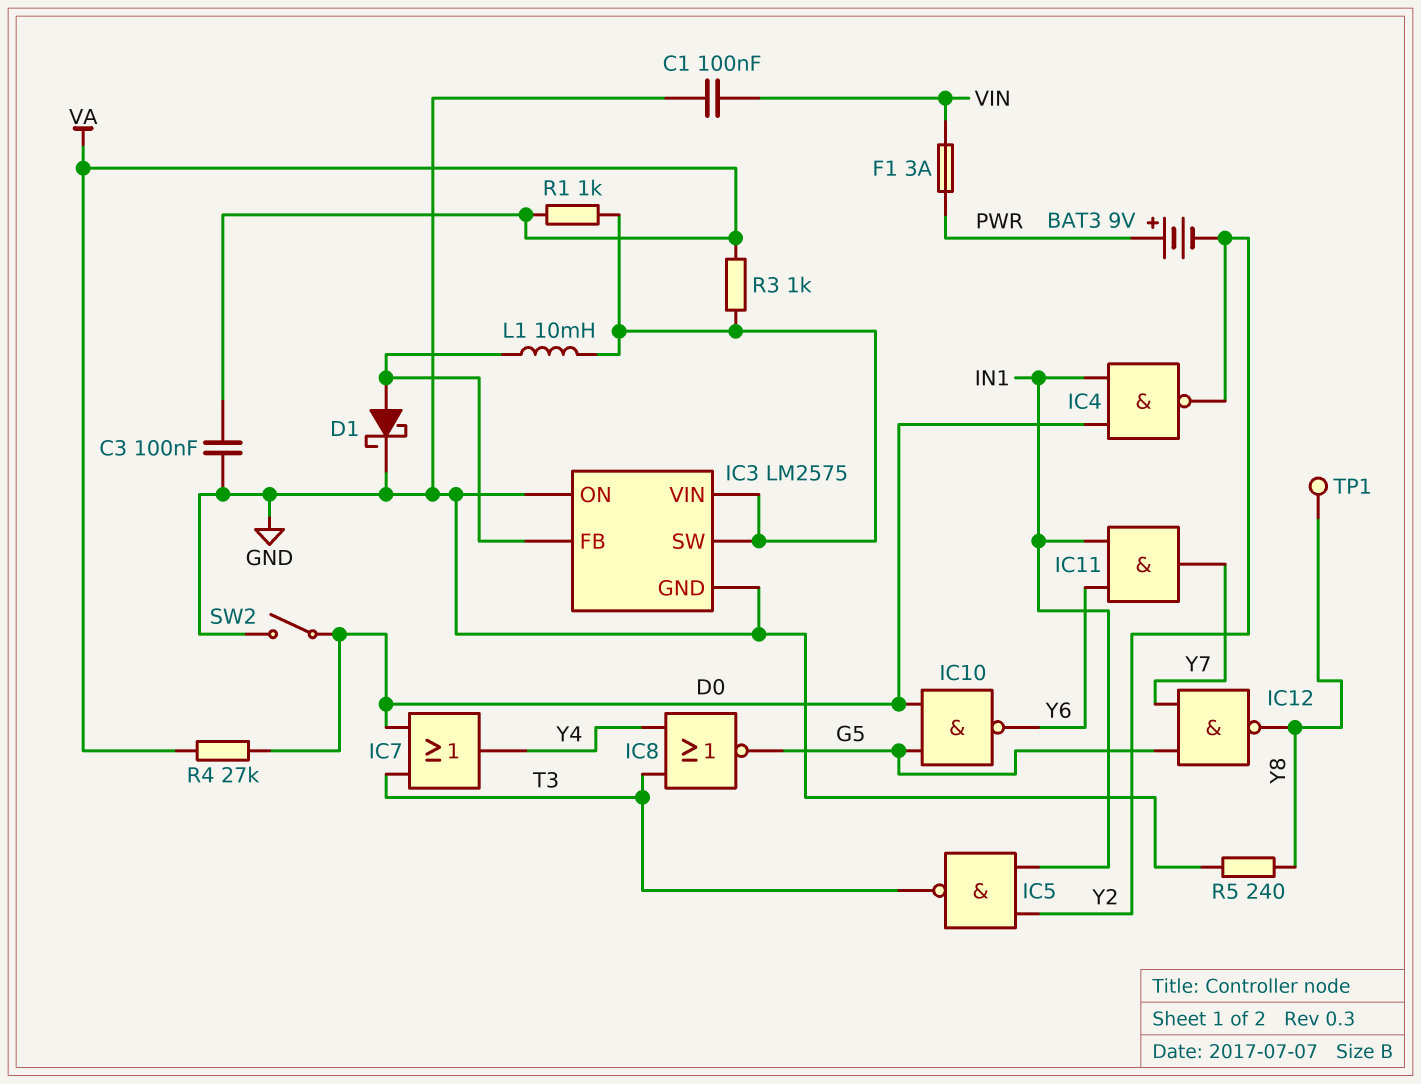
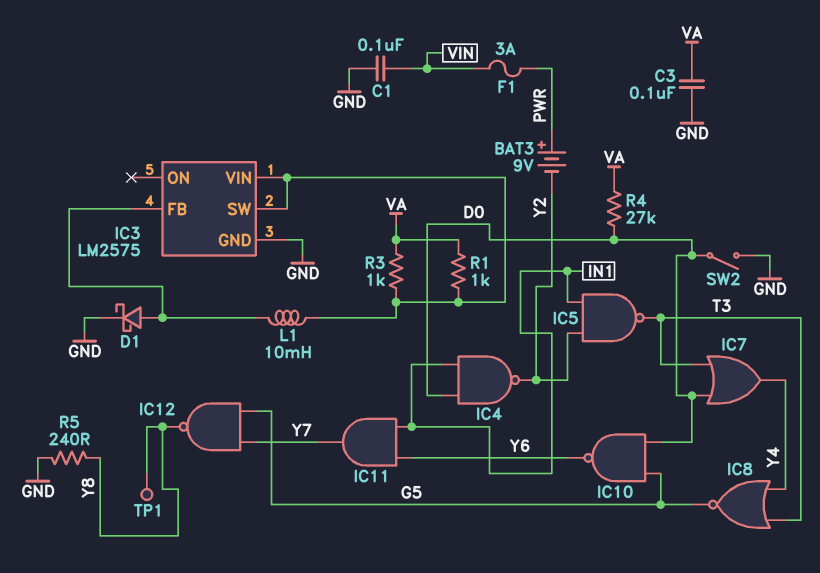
IC3 pin ON: GND -> none

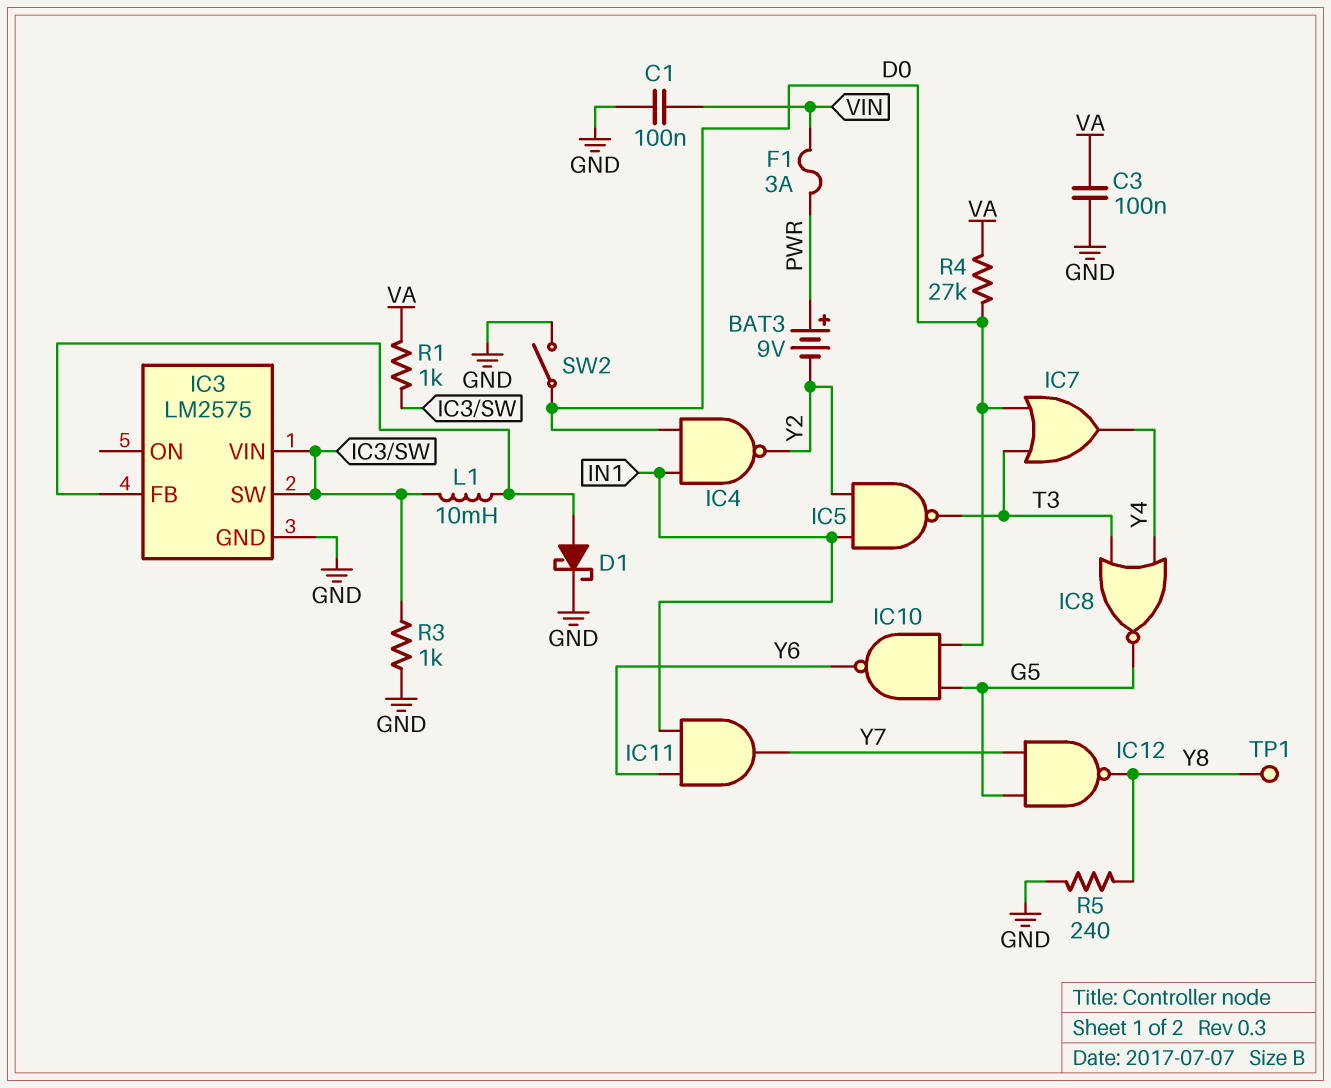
R3: 1k (IC3/SW, VA) -> 1k (GND, IC3/SW)

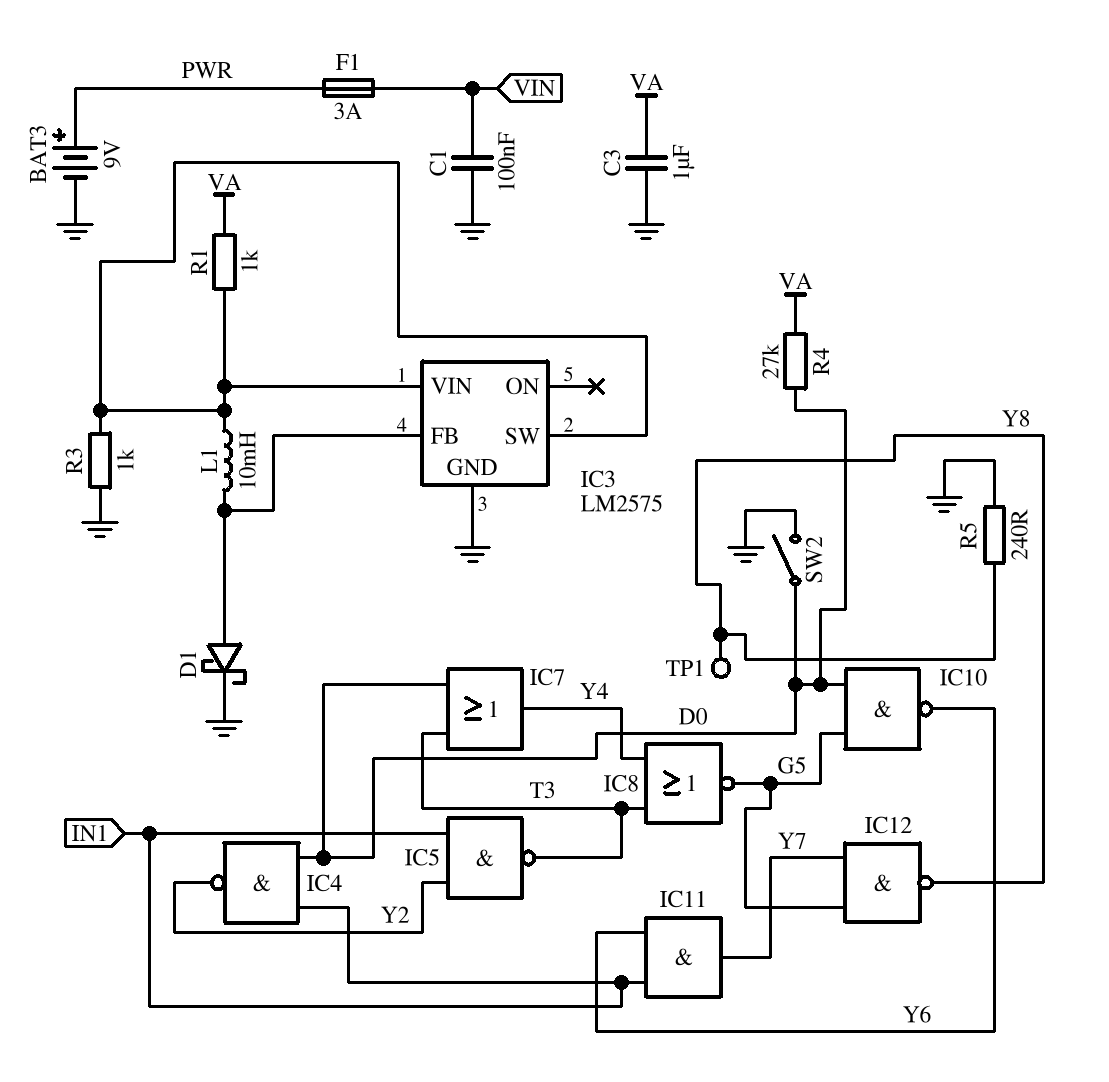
BAT3: 9V (plus PWR, minus Y2) -> 9V (plus PWR, minus GND)
C3: 100nF (GND, VA) -> 1uF (GND, VA)

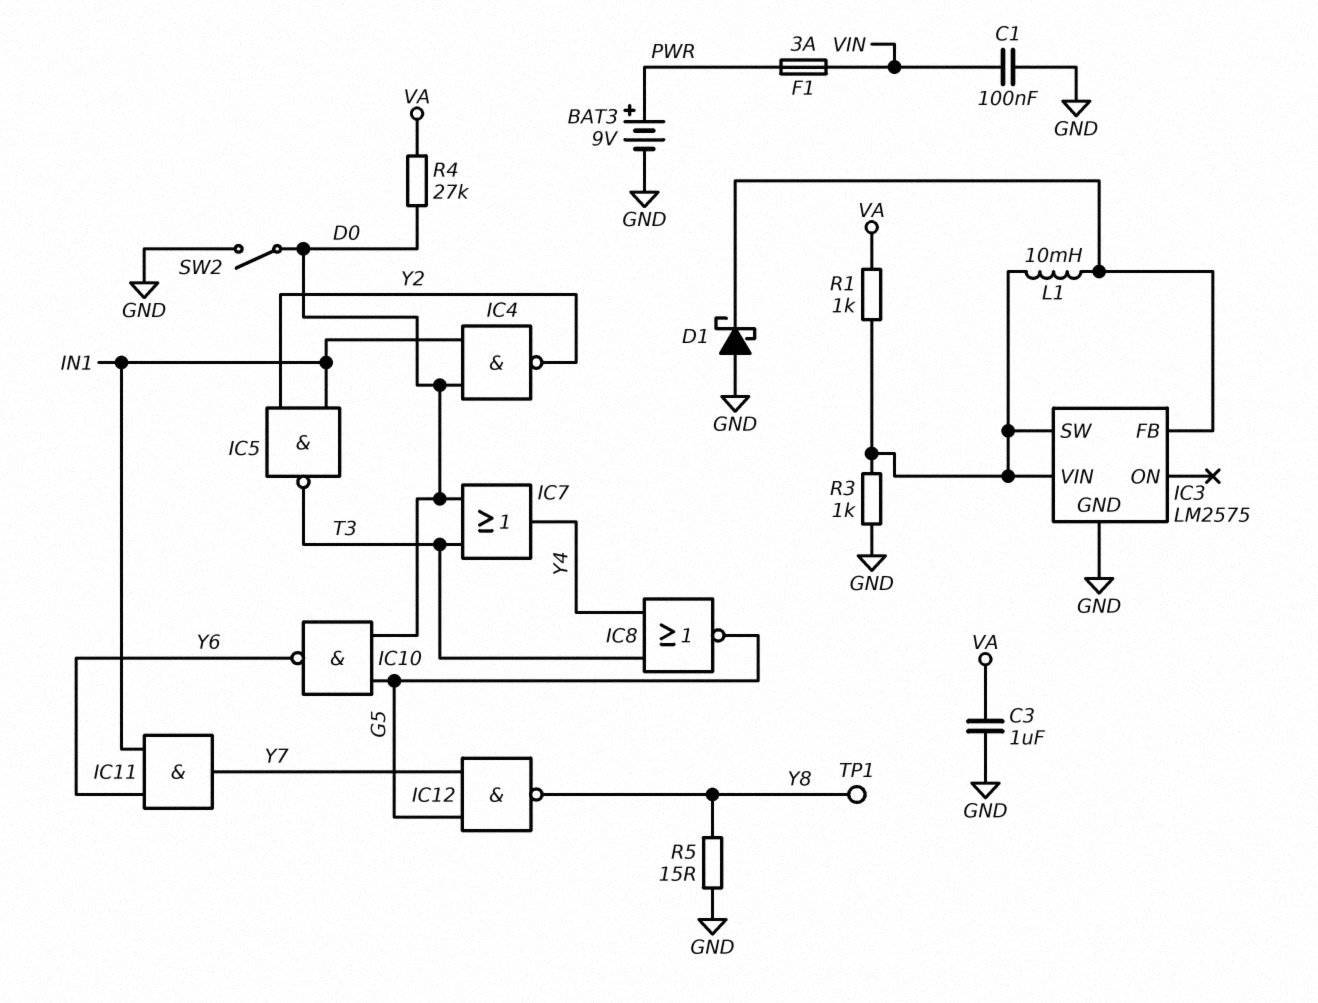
D1: schottky (A IC3/FB, K GND) -> schottky (A GND, K IC3/FB)
R5: 240 (GND, Y8) -> 15 (GND, Y8)

